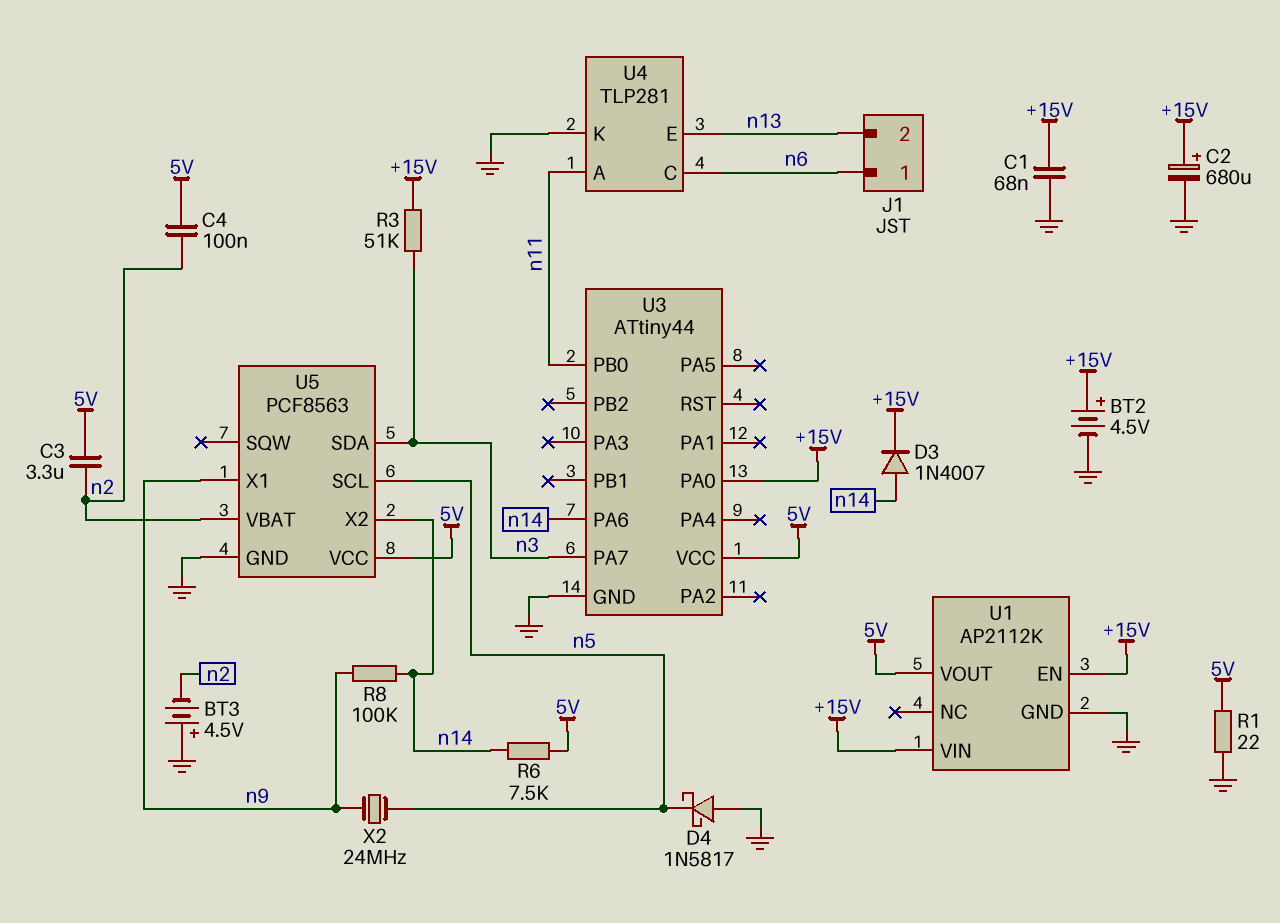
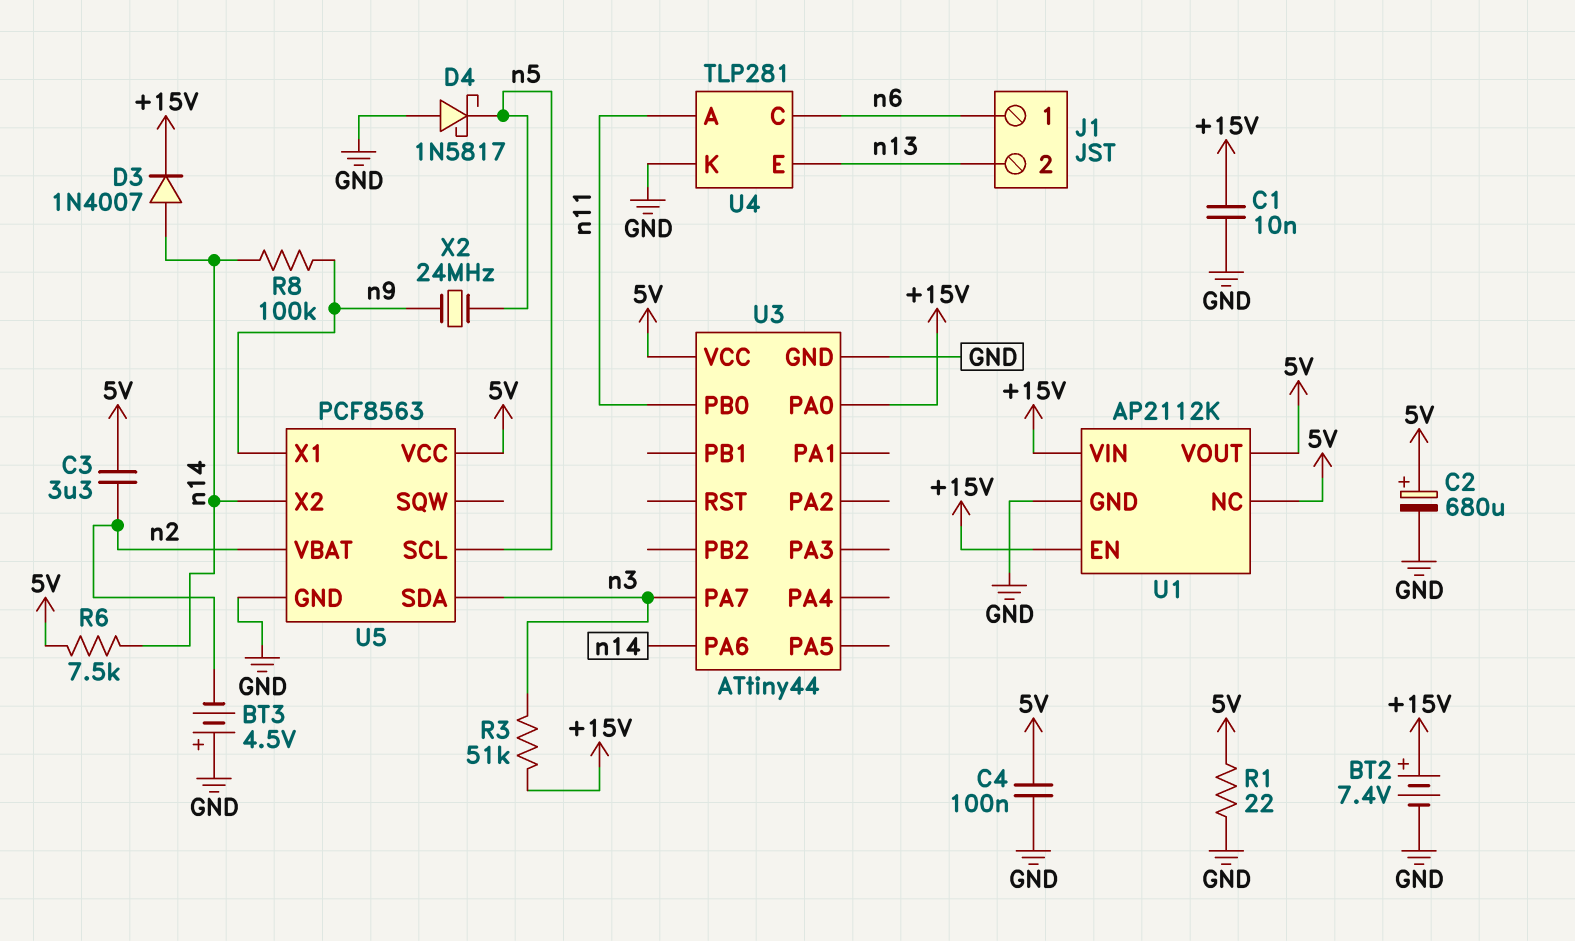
BT2: 4.5V (plus +15V, minus GND) -> 7.4V (plus +15V, minus GND)
C1: 68nF (+15V, GND) -> 10nF (+15V, GND)
C2: 680uF (plus +15V, minus GND) -> 680uF (plus 5V, minus GND)
C4: 100nF (5V, n2) -> 100nF (5V, GND)
U1 pin NC: none -> 5V

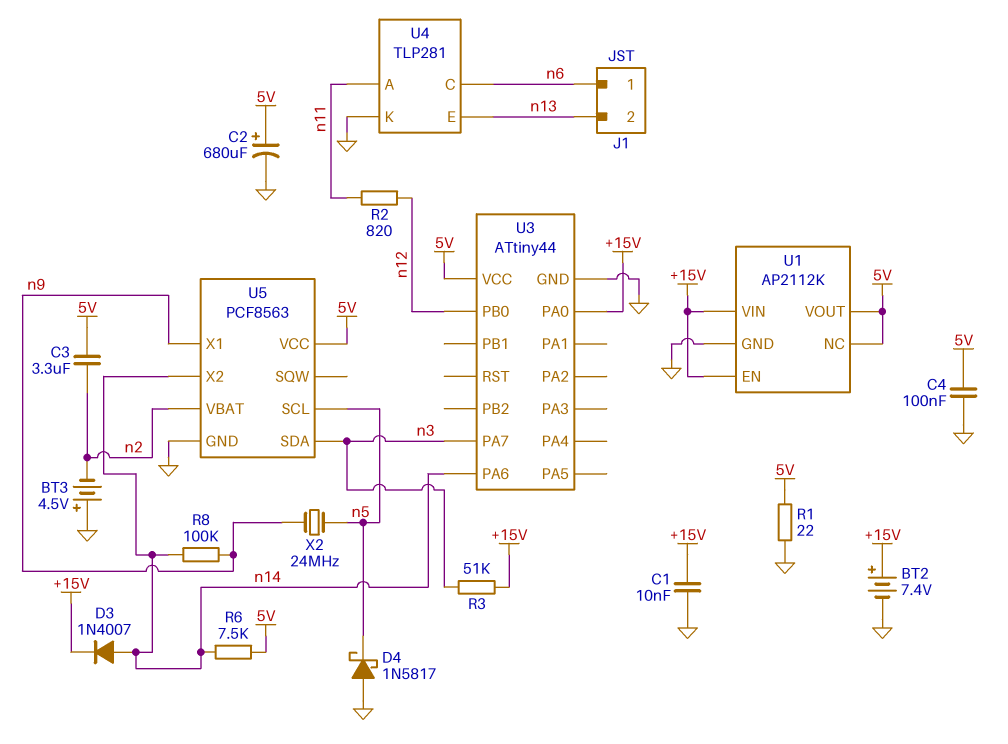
R2: none -> 820 (n11, n12)
U3 pin PB0: n11 -> n12

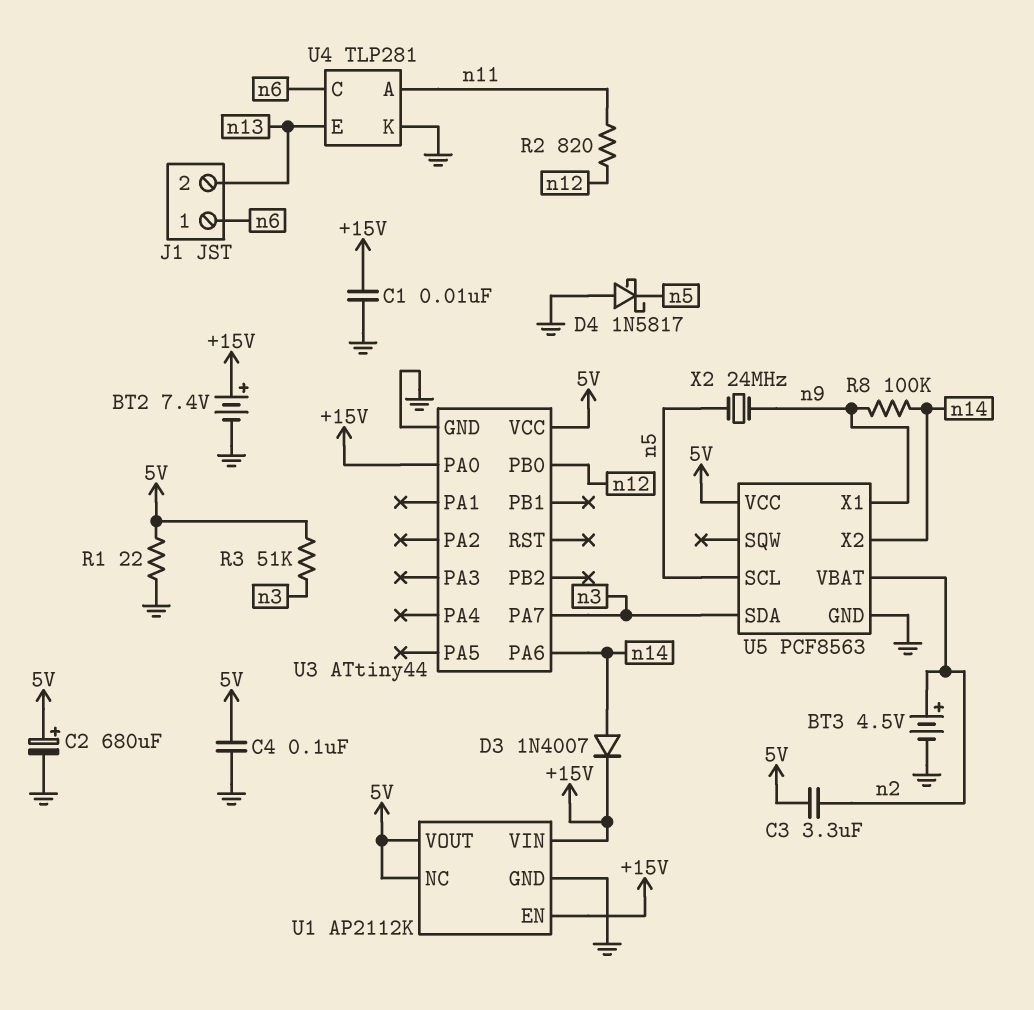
BT3: 4.5V (plus GND, minus n2) -> 4.5V (plus n2, minus GND)
R3: 51k (+15V, n3) -> 51k (5V, n3)
R6: 7.5k (5V, n14) -> none

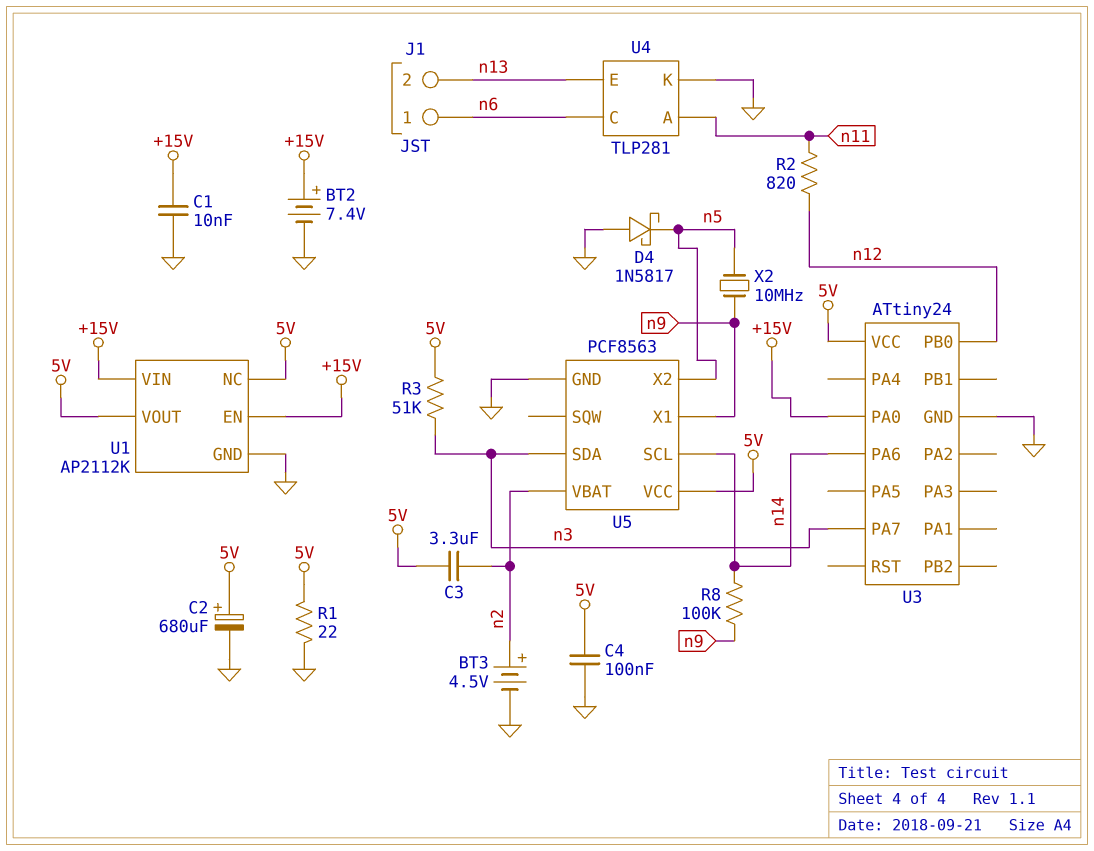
D3: diode 1N4007 (A n14, K +15V) -> none
U3: ATtiny44 -> ATtiny24
U5 pin SCL: n5 -> n14
U5 pin X2: n14 -> n5
X2: 24MHz (n5, n9) -> 10MHz (n5, n9)

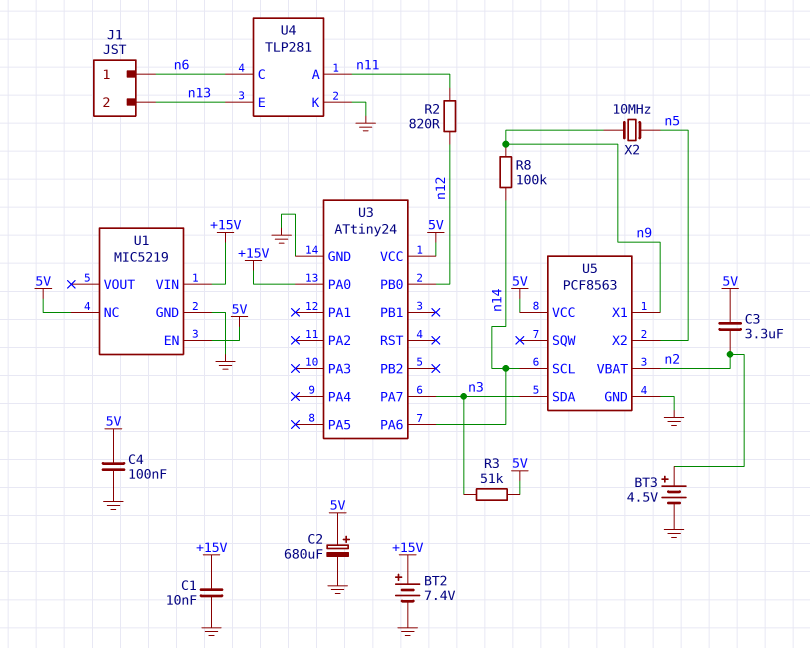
D4: schottky 1N5817 (A GND, K n5) -> none
R1: 22 (5V, GND) -> none
U1: AP2112K -> MIC5219
U1 pin EN: +15V -> 5V
U1 pin VOUT: 5V -> none

